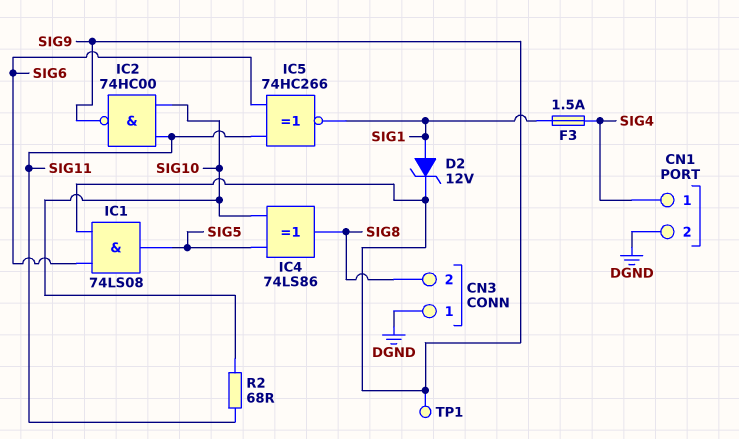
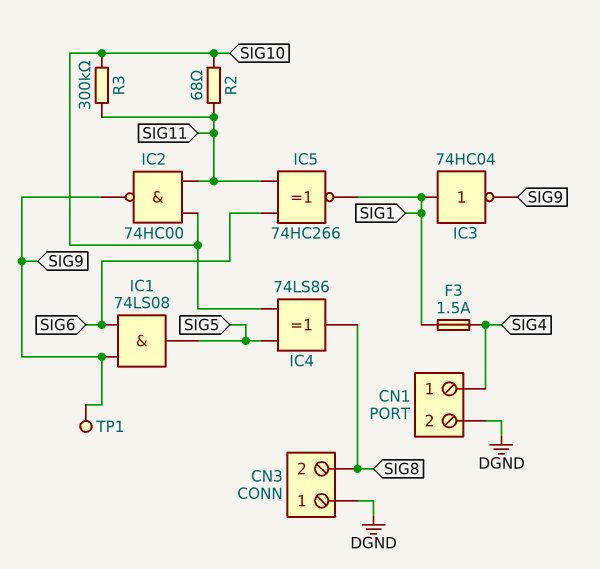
D2: zener 12V (A SIG1, K SIG9) -> none
IC3: none -> NOT 74HC04 (in SIG1, out SIG9)
R3: none -> 300k (SIG10, SIG11)

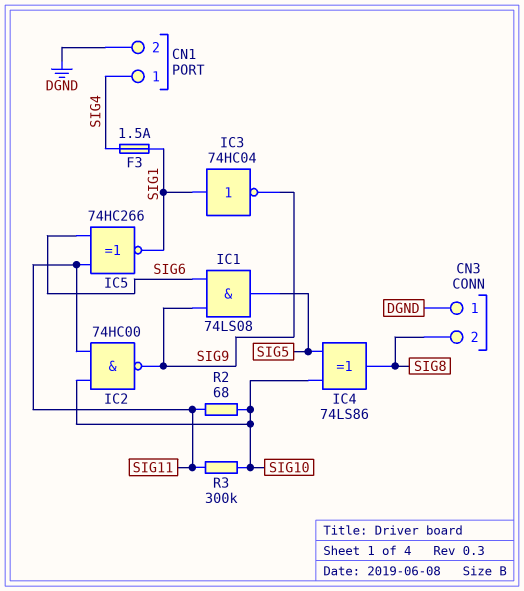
TP1: test point (SIG9) -> none

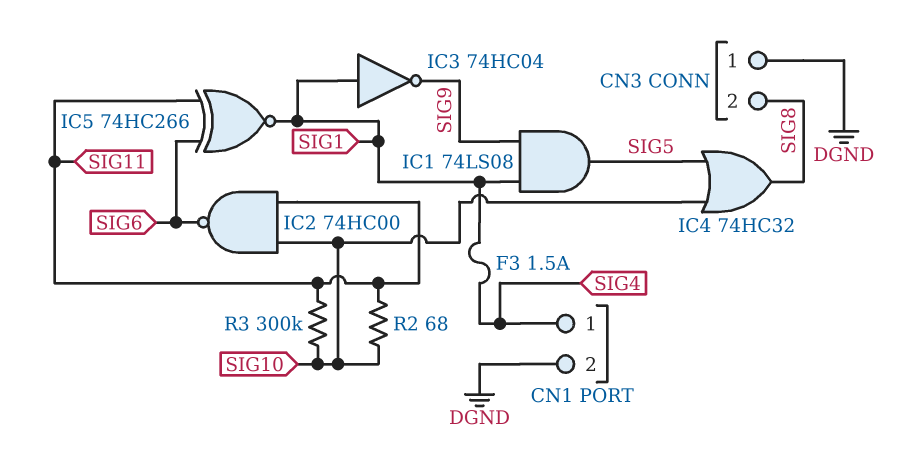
IC1: AND 74LS08 (in SIG6, in SIG9, out SIG5) -> AND 74LS08 (in SIG1, in SIG9, out SIG5)
IC2: NAND 74HC00 (in SIG10, in SIG11, out SIG9) -> NAND 74HC00 (in SIG10, in SIG11, out SIG6)
IC4: XOR 74LS86 (in SIG5, in SIG10, out SIG8) -> OR 74HC32 (in SIG5, in SIG10, out SIG8)

